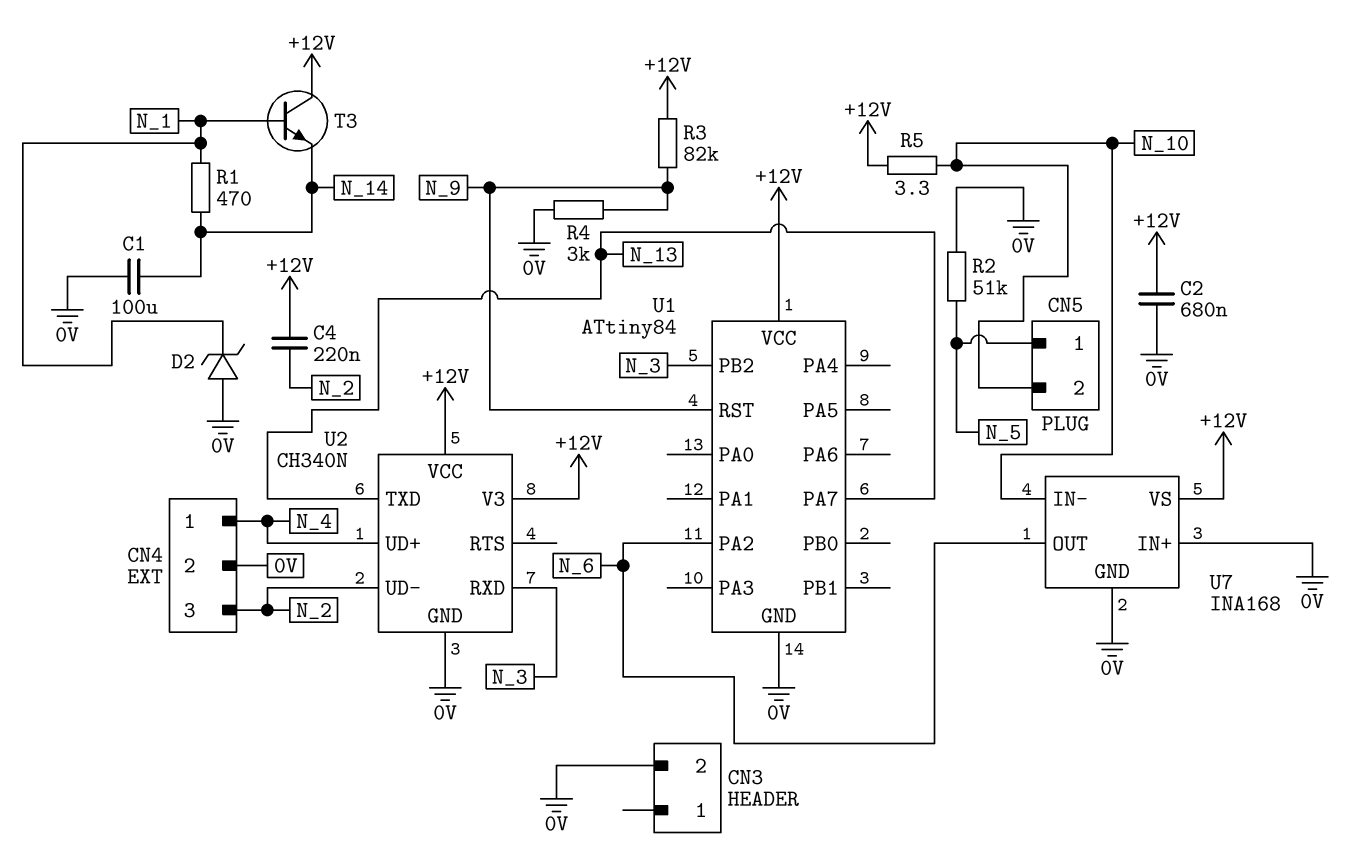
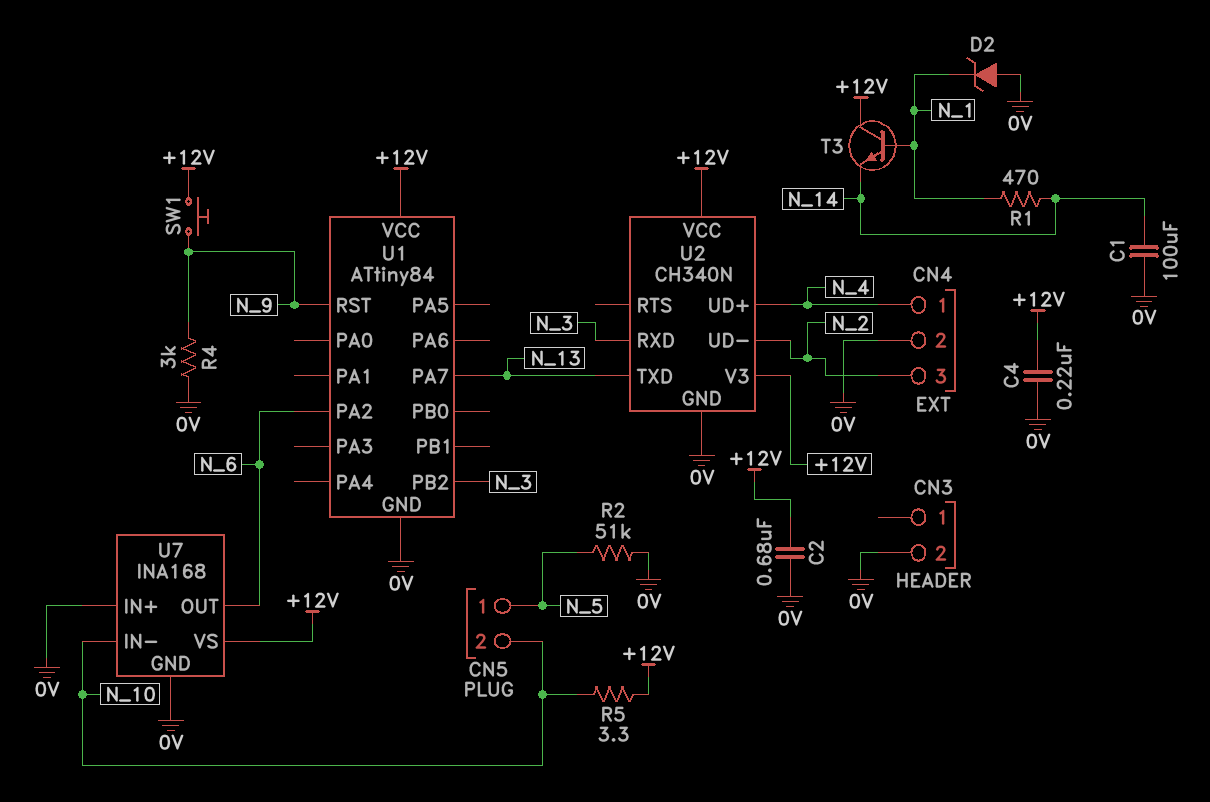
C4: 220nF (+12V, N_2) -> 220nF (+12V, 0V)
R3: 82k (+12V, N_9) -> none
SW1: none -> button (+12V, N_9)

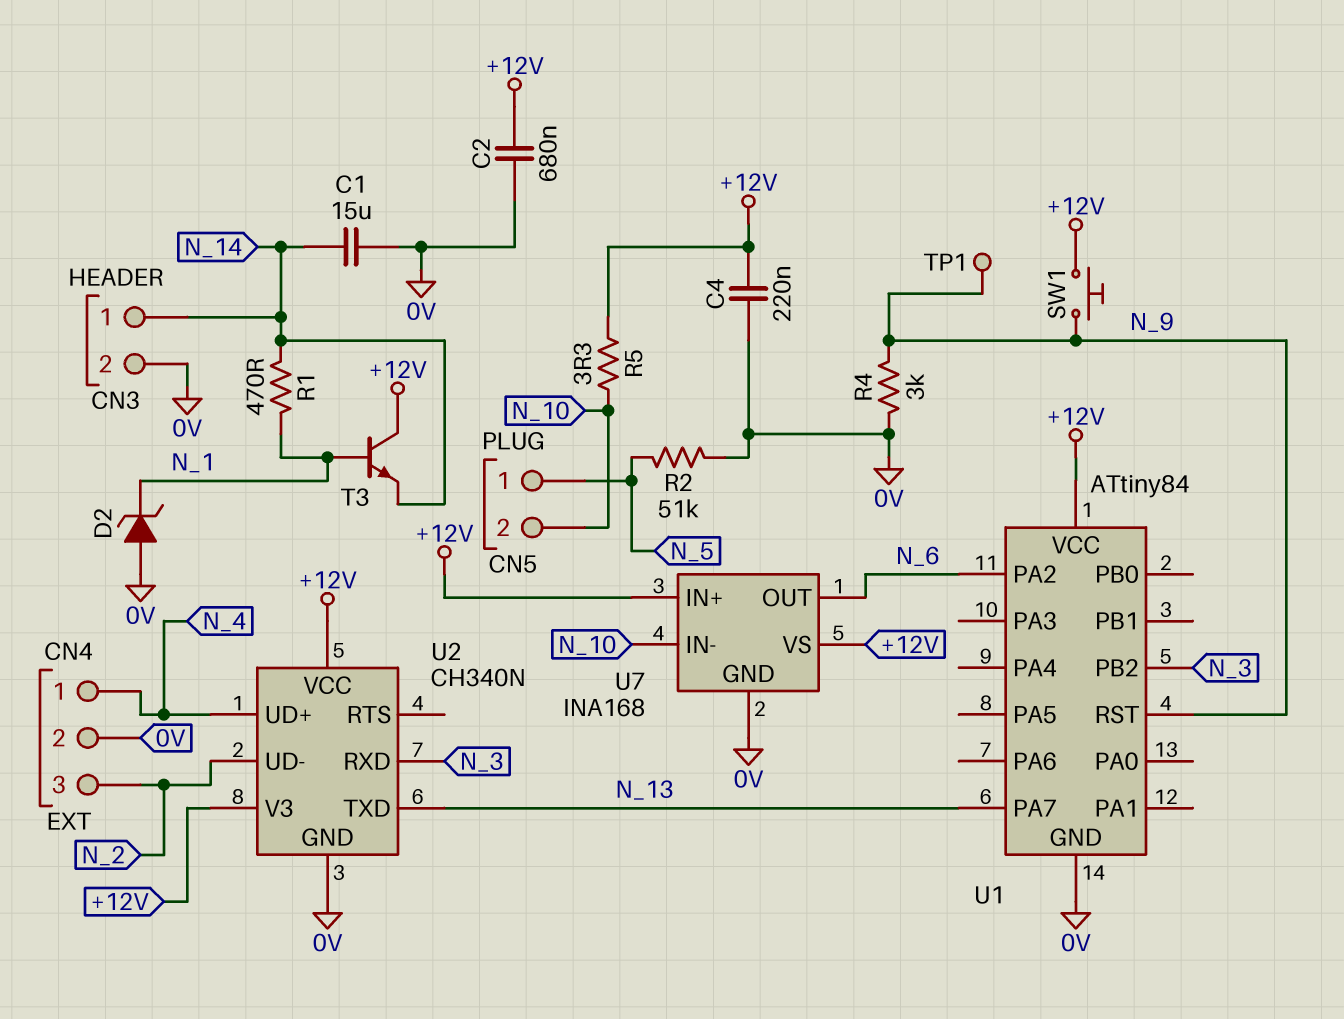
C1: 100uF (0V, N_14) -> 15uF (0V, N_14)
CN3 pin 1: none -> N_14
TP1: none -> test point (N_9)
U7 pin IN+: 0V -> +12V

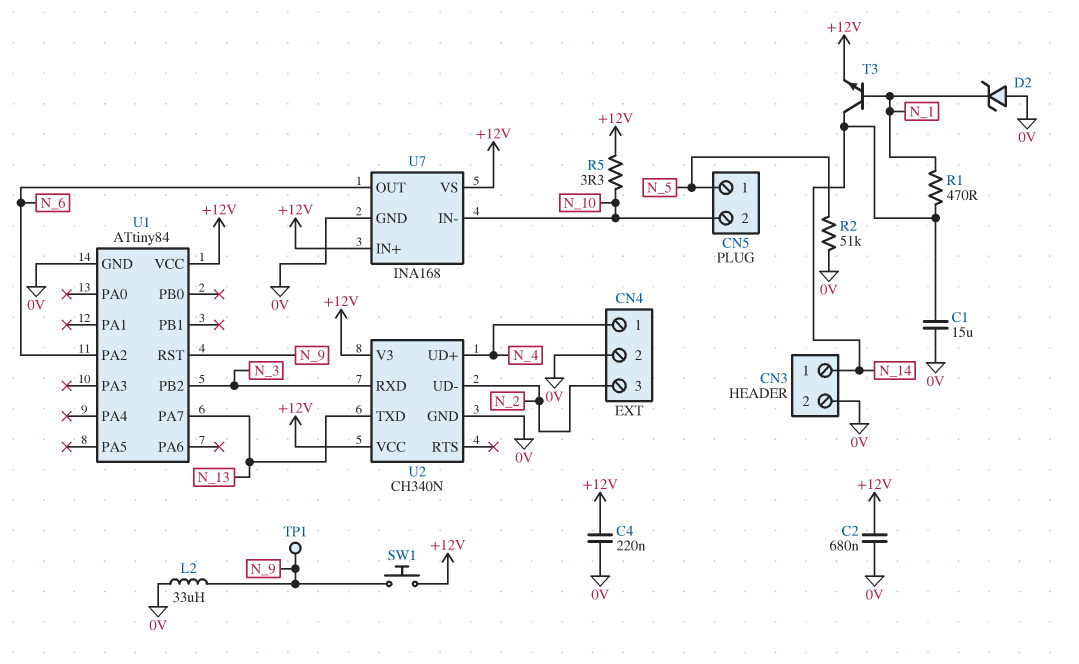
L2: none -> 33uH (0V, N_9)
R4: 3k (0V, N_9) -> none
T3: NPN (B N_1, C +12V, E N_14) -> NPN (B N_1, C N_14, E +12V)

